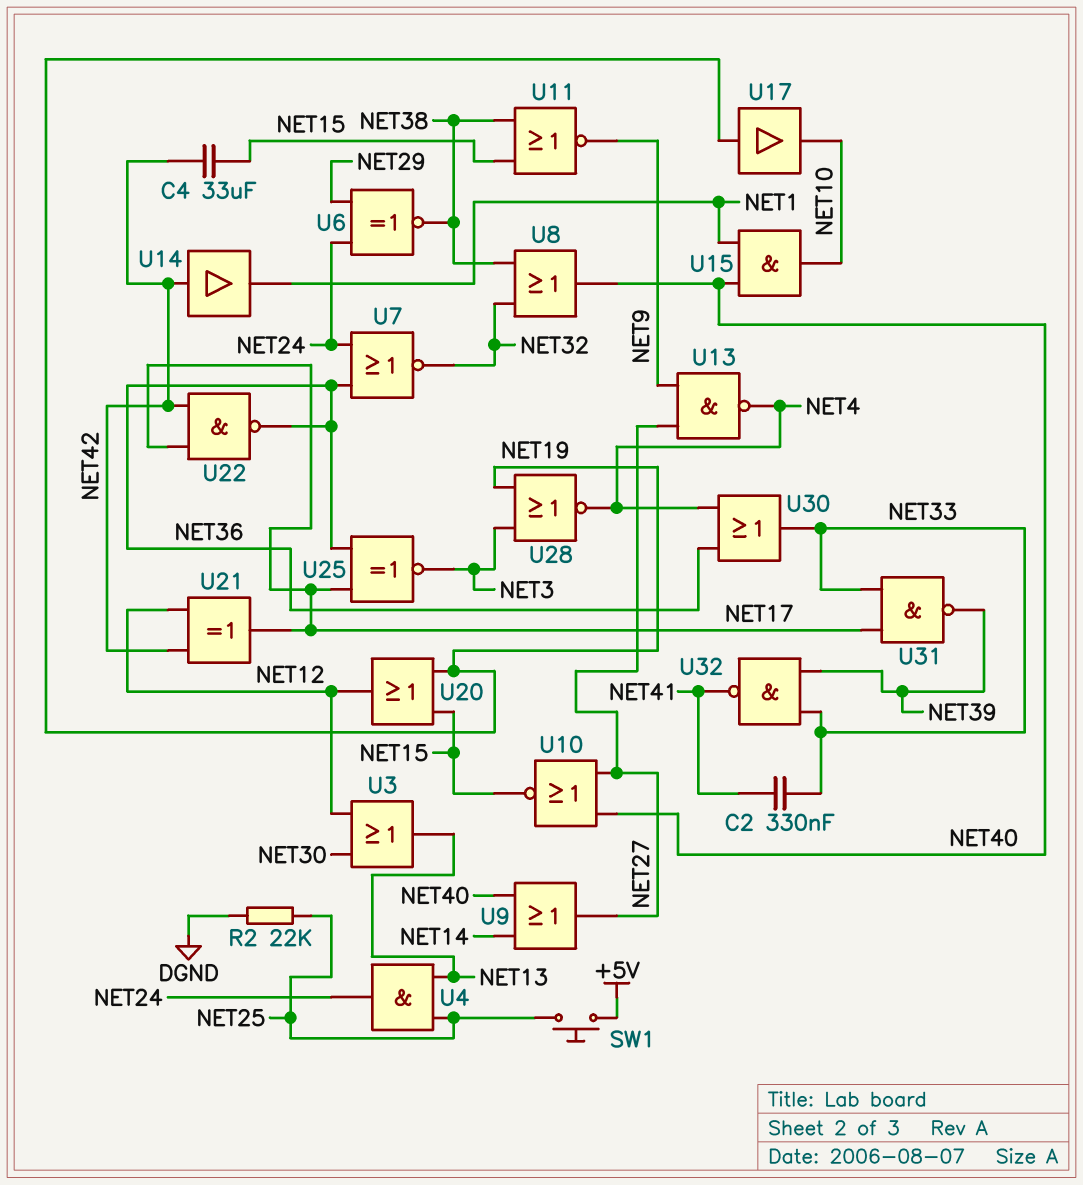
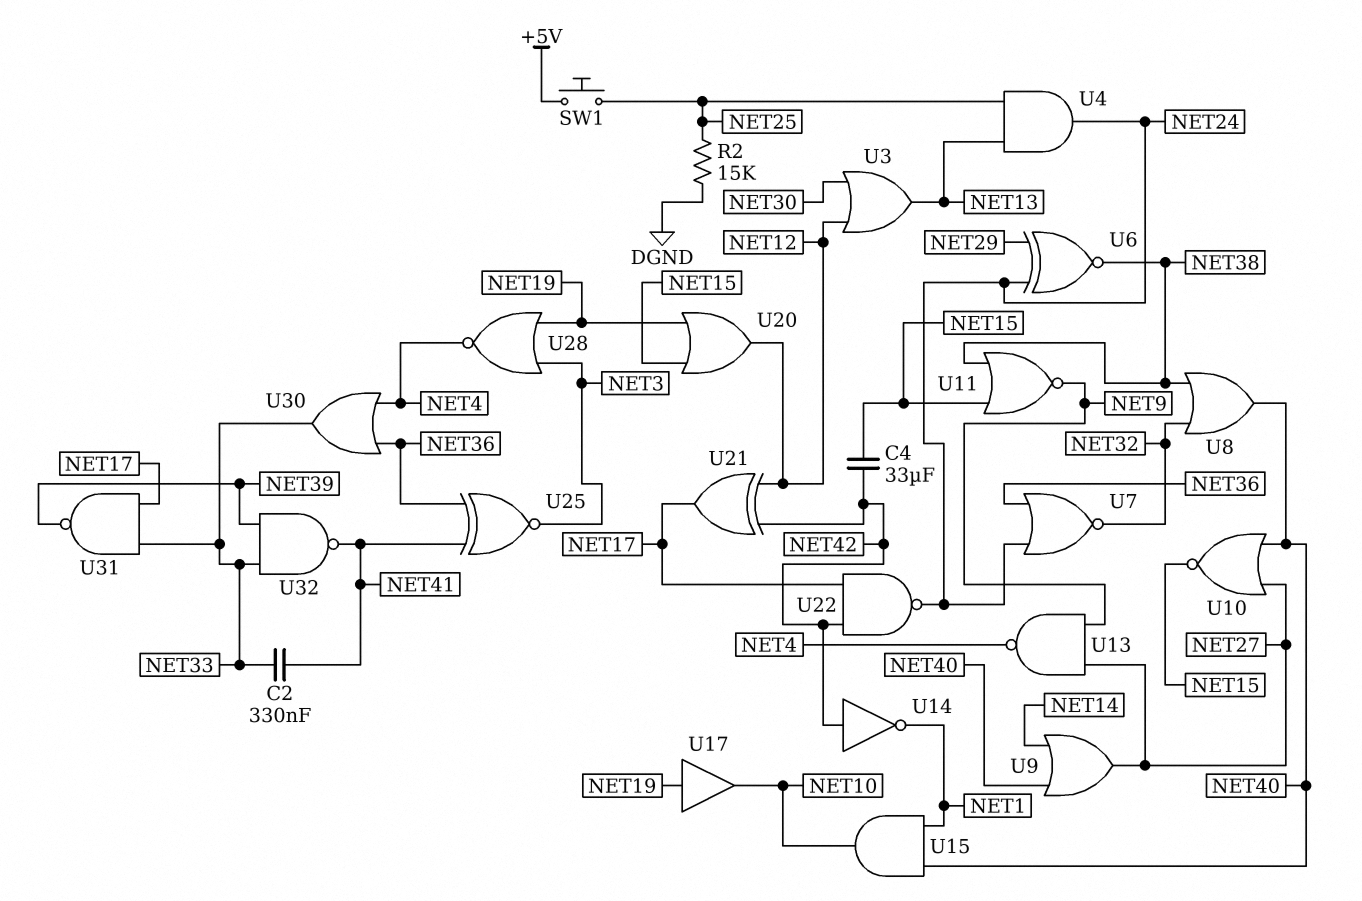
R2: 22k (DGND, NET25) -> 15k (DGND, NET25)
U14: buffer (in NET42, out NET1) -> NOT (in NET42, out NET1)
U22: NAND (in NET17, in NET42, out NET36) -> NAND (in NET17, in NET42, out NET24)
U25: XNOR (in NET17, in NET36, out NET3) -> XNOR (in NET36, in NET41, out NET3)

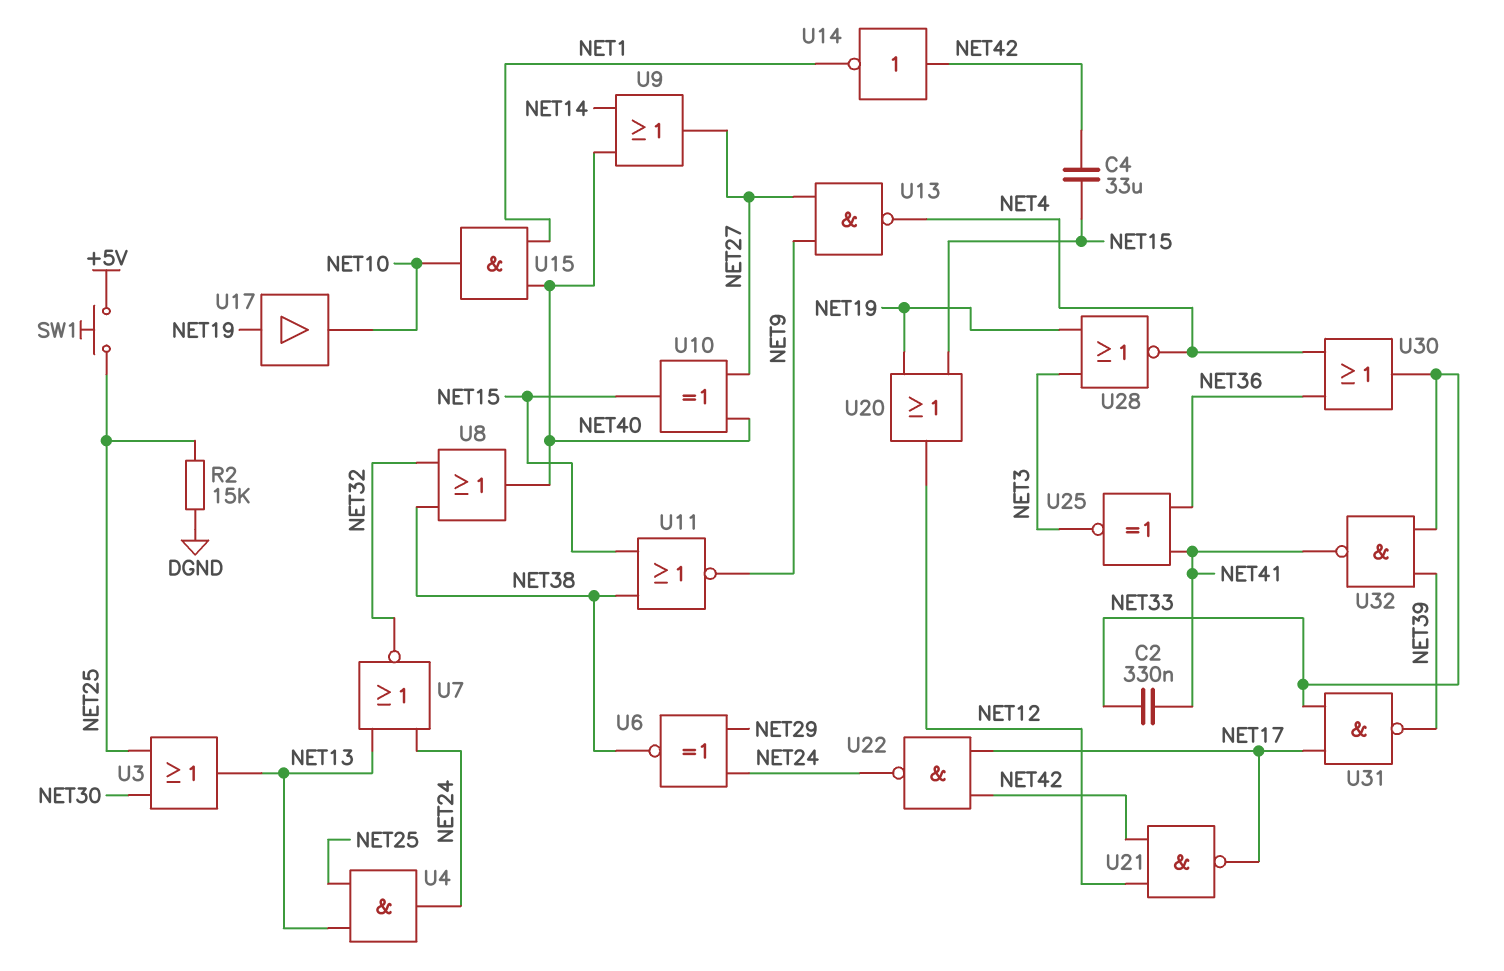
U3: OR (in NET12, in NET30, out NET13) -> OR (in NET25, in NET30, out NET13)
U7: NOR (in NET24, in NET36, out NET32) -> NOR (in NET13, in NET24, out NET32)
U10: NOR (in NET27, in NET40, out NET15) -> XOR (in NET27, in NET40, out NET15)
U21: XOR (in NET12, in NET42, out NET17) -> NAND (in NET12, in NET42, out NET17)

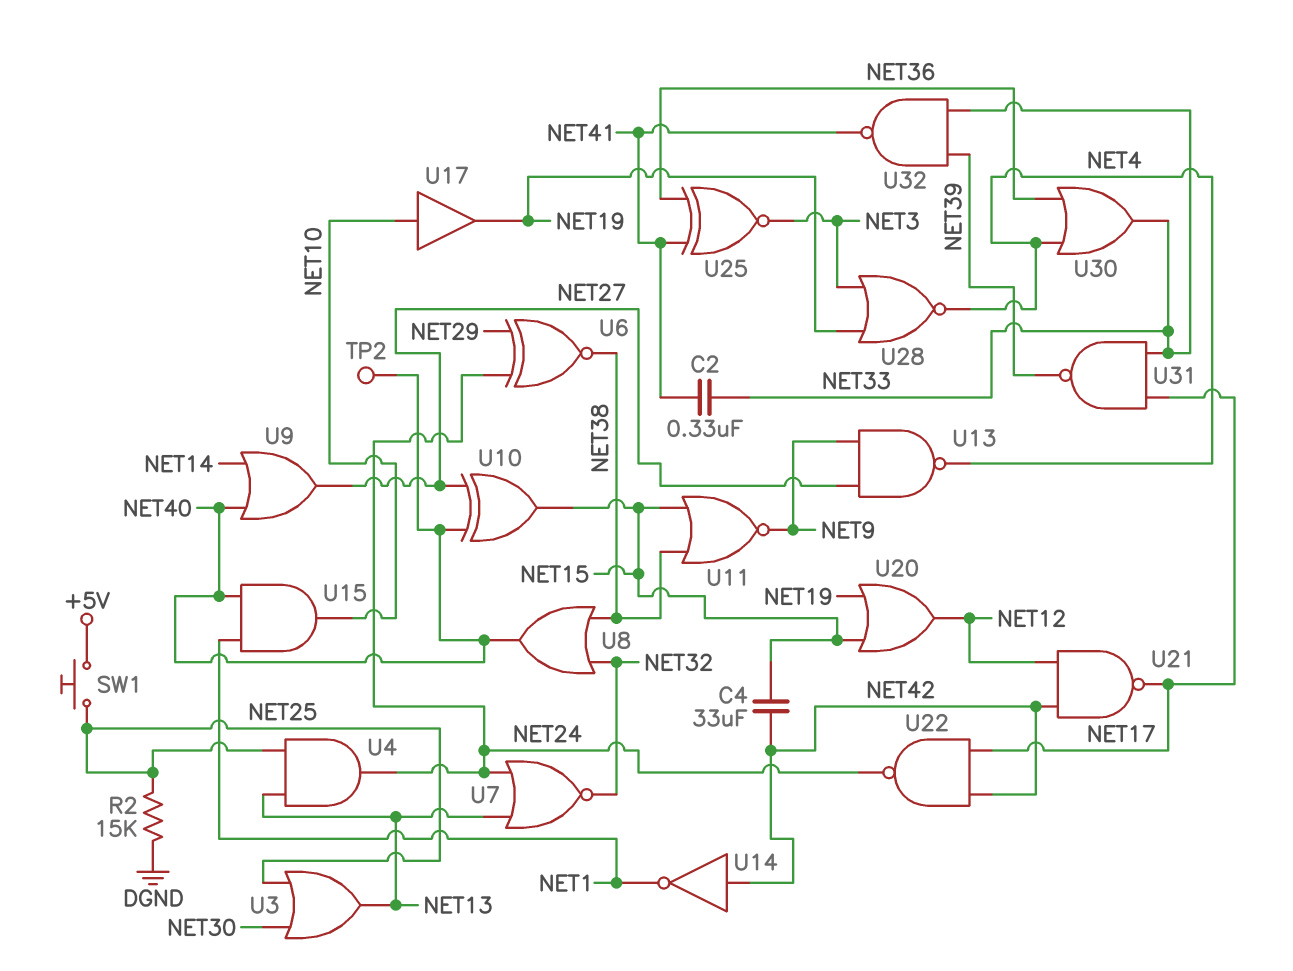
TP2: none -> test point (NET40)
U17: buffer (in NET19, out NET10) -> buffer (in NET10, out NET19)

